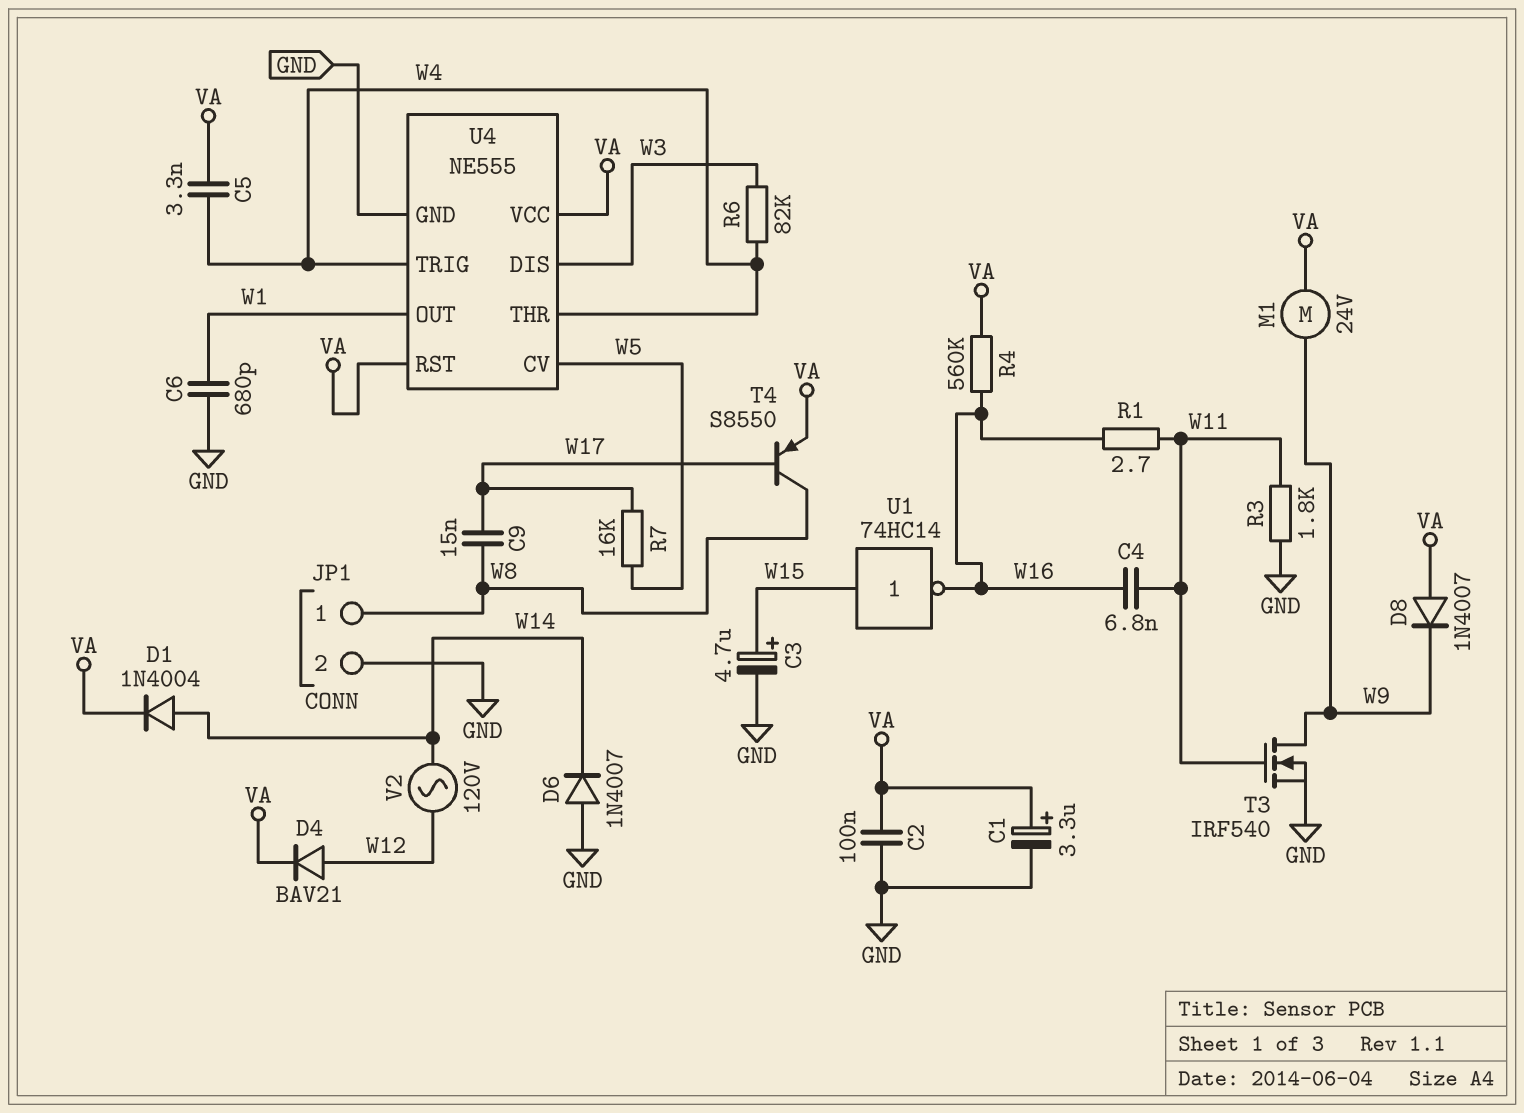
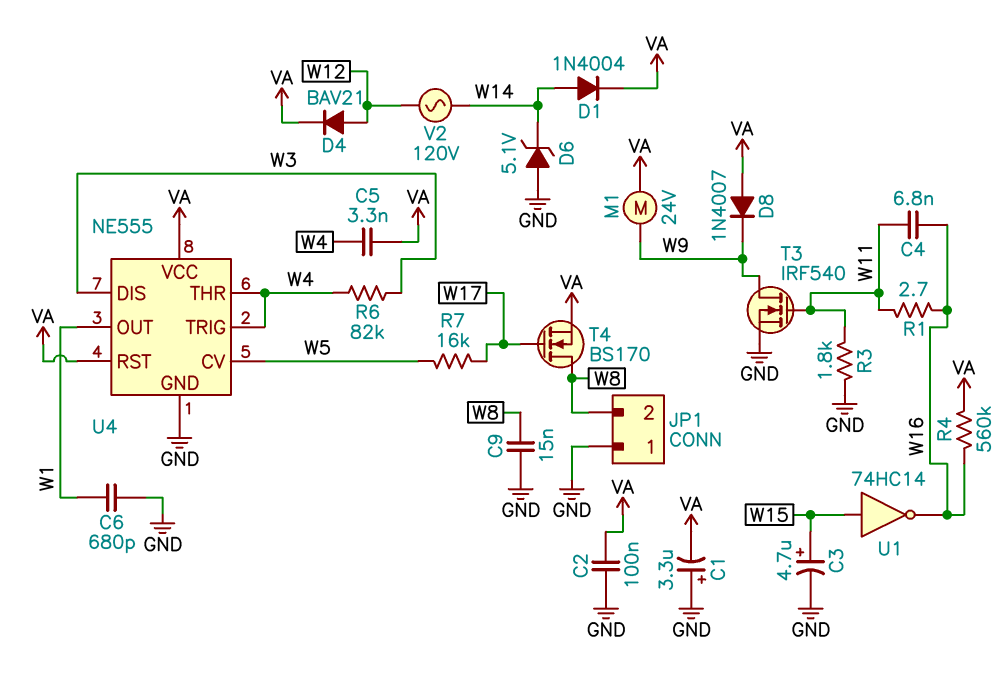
C1: 3.3uF (plus VA, minus GND) -> 3.3uF (plus GND, minus VA)
C9: 15nF (W8, W17) -> 15nF (GND, W8)
D6: diode 1N4007 (A GND, K W14) -> zener 5.1V (A GND, K W14)
JP1 pin 1: W8 -> GND
JP1 pin 2: GND -> W8
T4: PNP S8550 (B W17, C W8, E VA) -> NMOS BS170 (G W17, D W8, S VA)

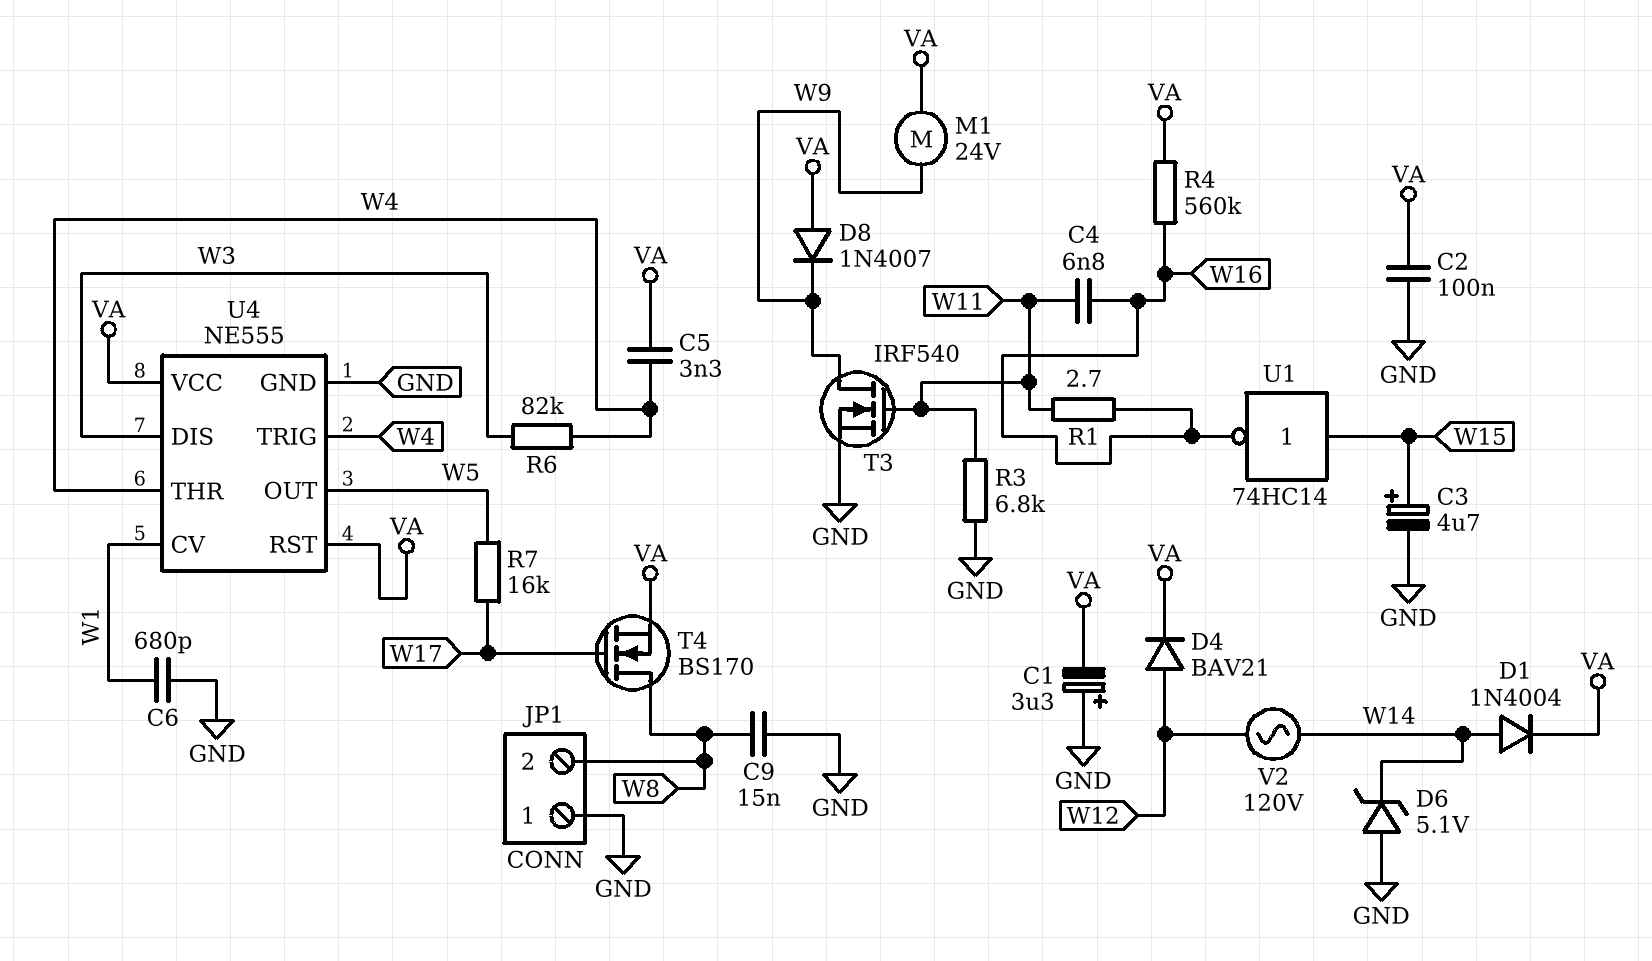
R3: 1.8k (GND, W11) -> 6.8k (GND, W11)
U4 pin CV: W5 -> W1
U4 pin OUT: W1 -> W5

